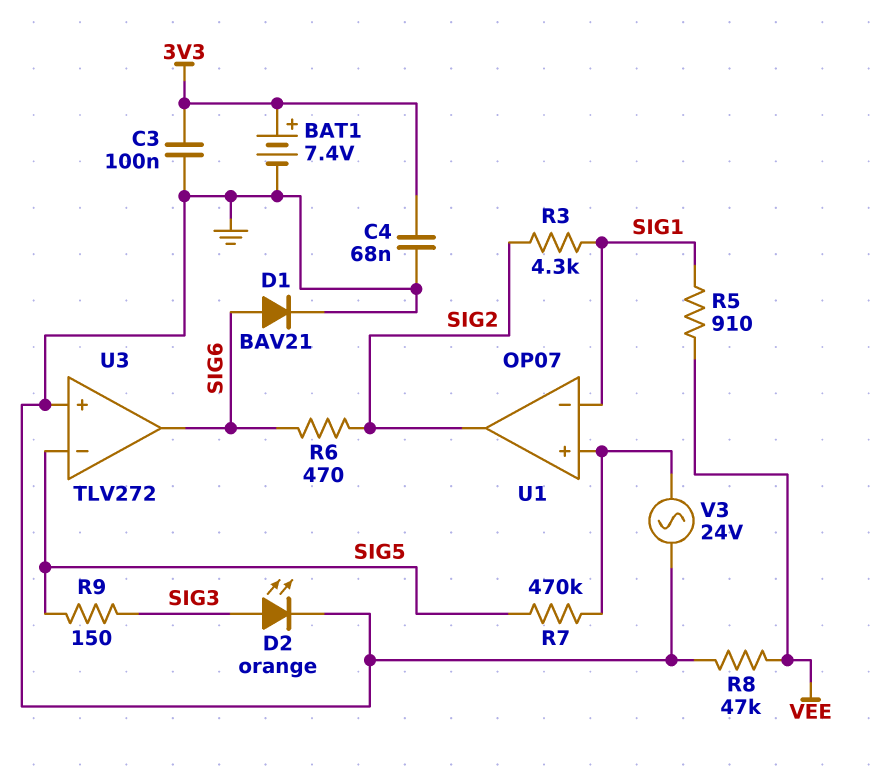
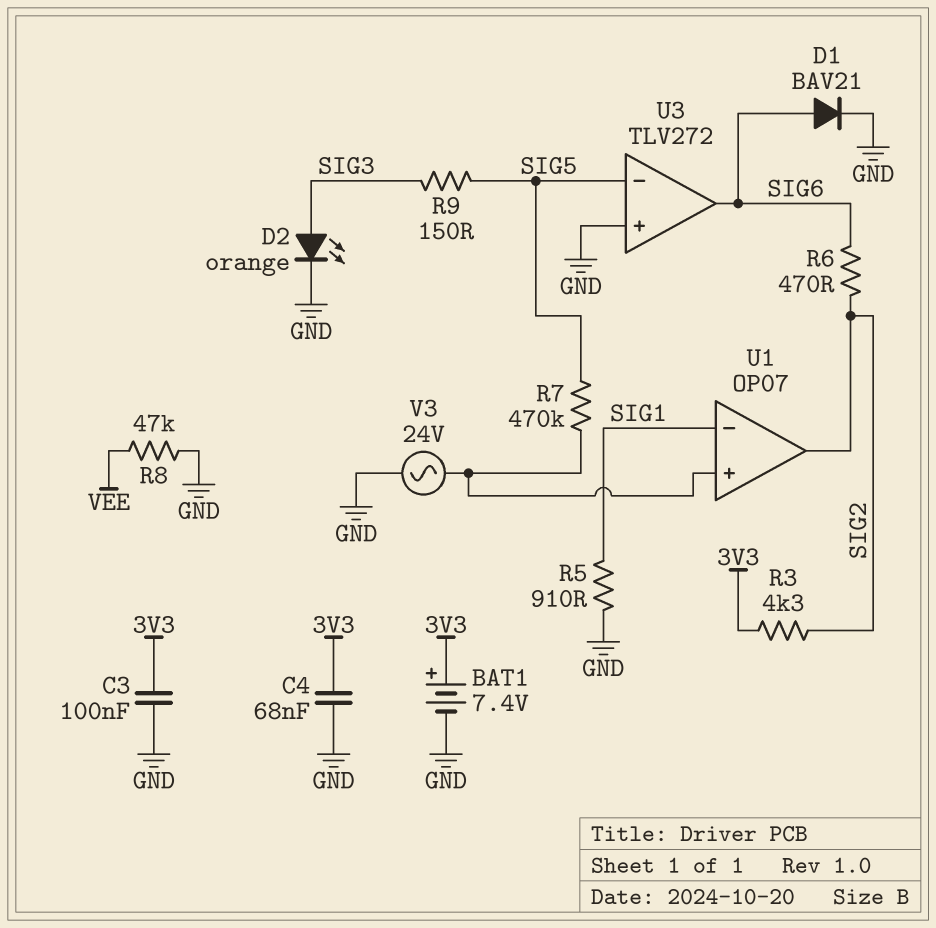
R3: 4.3k (SIG1, SIG2) -> 4.3k (3V3, SIG2)
R5: 910 (SIG1, VEE) -> 910 (GND, SIG1)

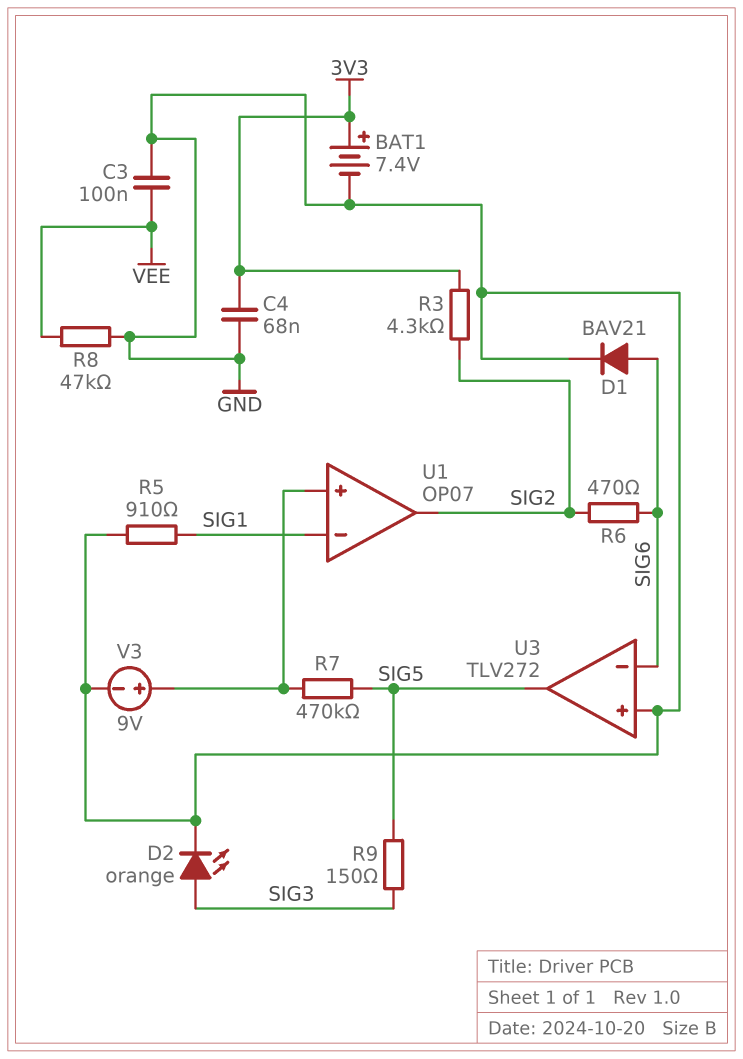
C3: 100nF (3V3, GND) -> 100nF (GND, VEE)
U3 pin in-: SIG5 -> SIG6
U3 pin out: SIG6 -> SIG5
V3: AC 24V (GND, U1/in+) -> 9V (plus U1/in+, minus GND)

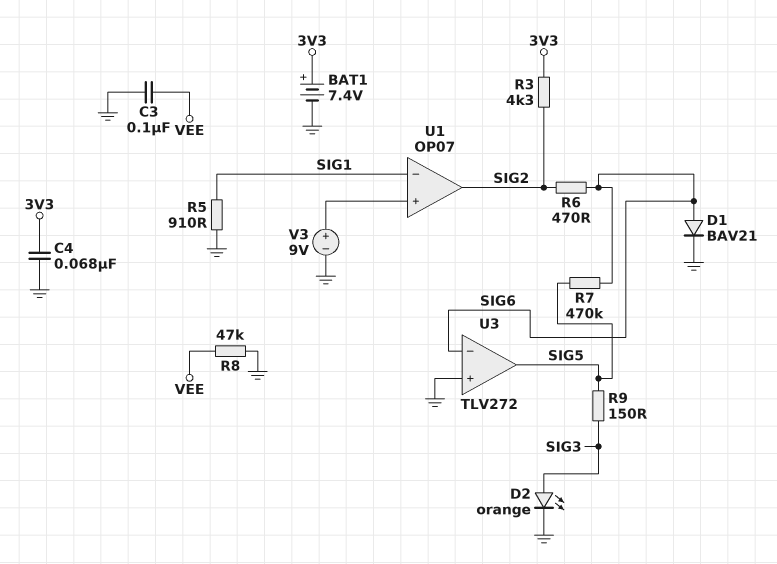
R7: 470k (SIG5, U1/in+) -> 470k (SIG5, SIG6)

